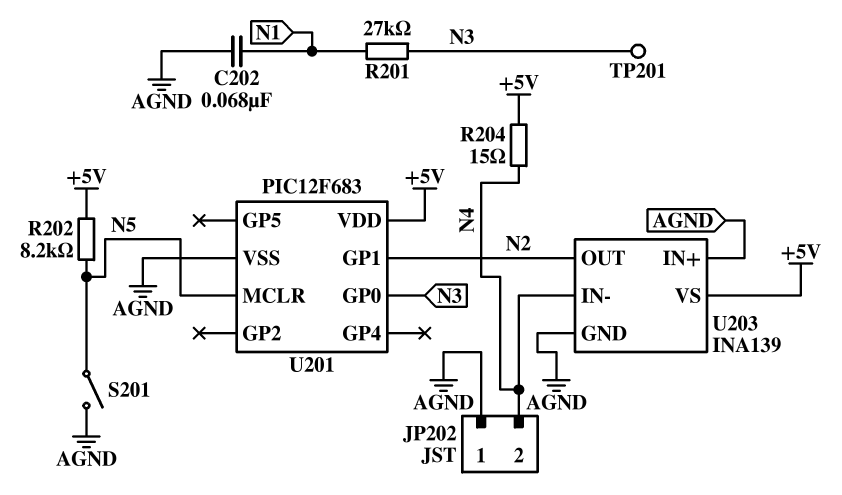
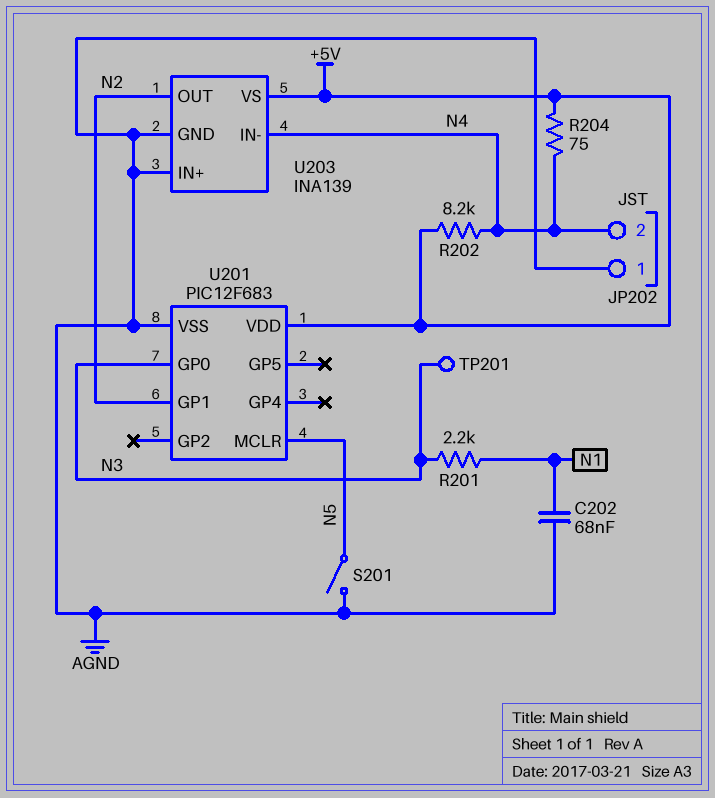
R201: 27k (N1, N3) -> 2.2k (N1, N3)
R202: 8.2k (+5V, N5) -> 8.2k (+5V, N4)
R204: 15 (+5V, N4) -> 75 (+5V, N4)

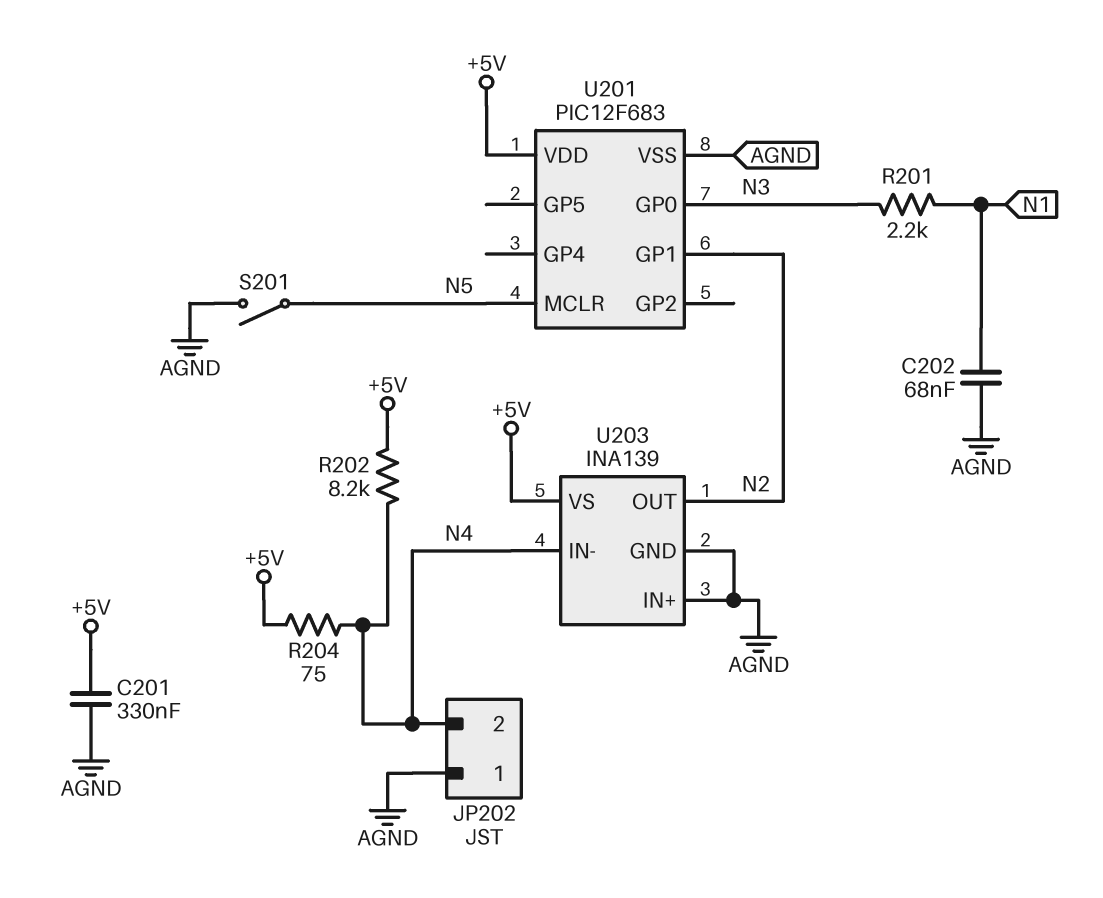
C201: none -> 330nF (+5V, AGND)
TP201: test point (N3) -> none

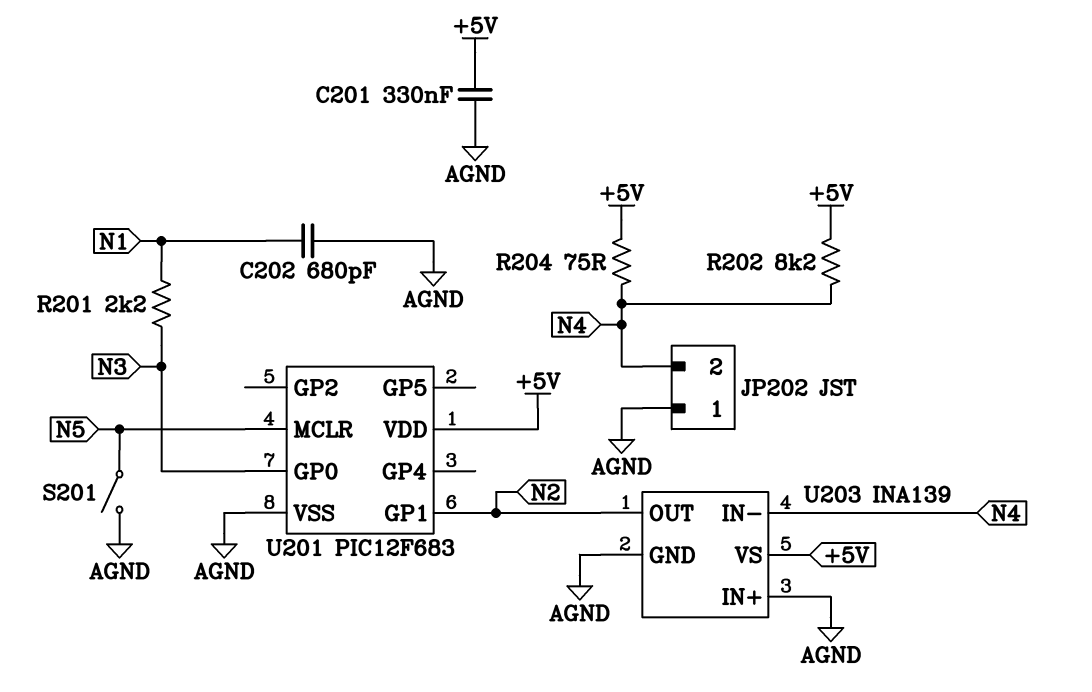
C202: 68nF (AGND, N1) -> 680pF (AGND, N1)

